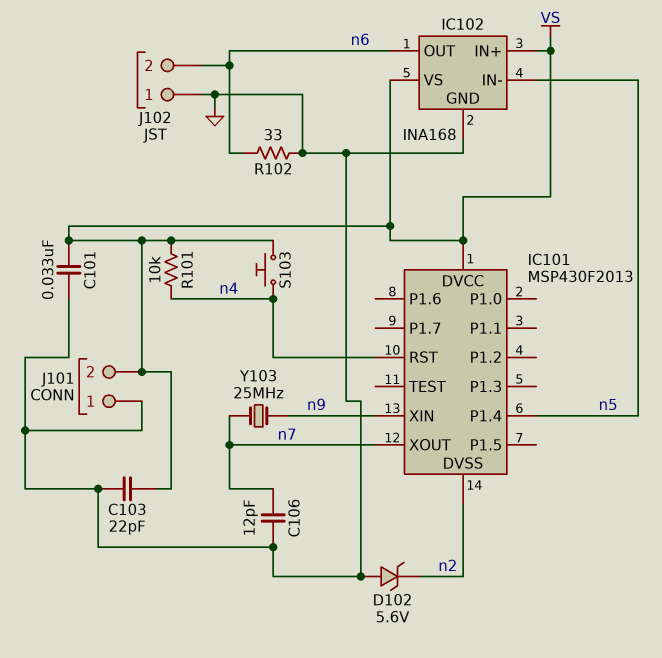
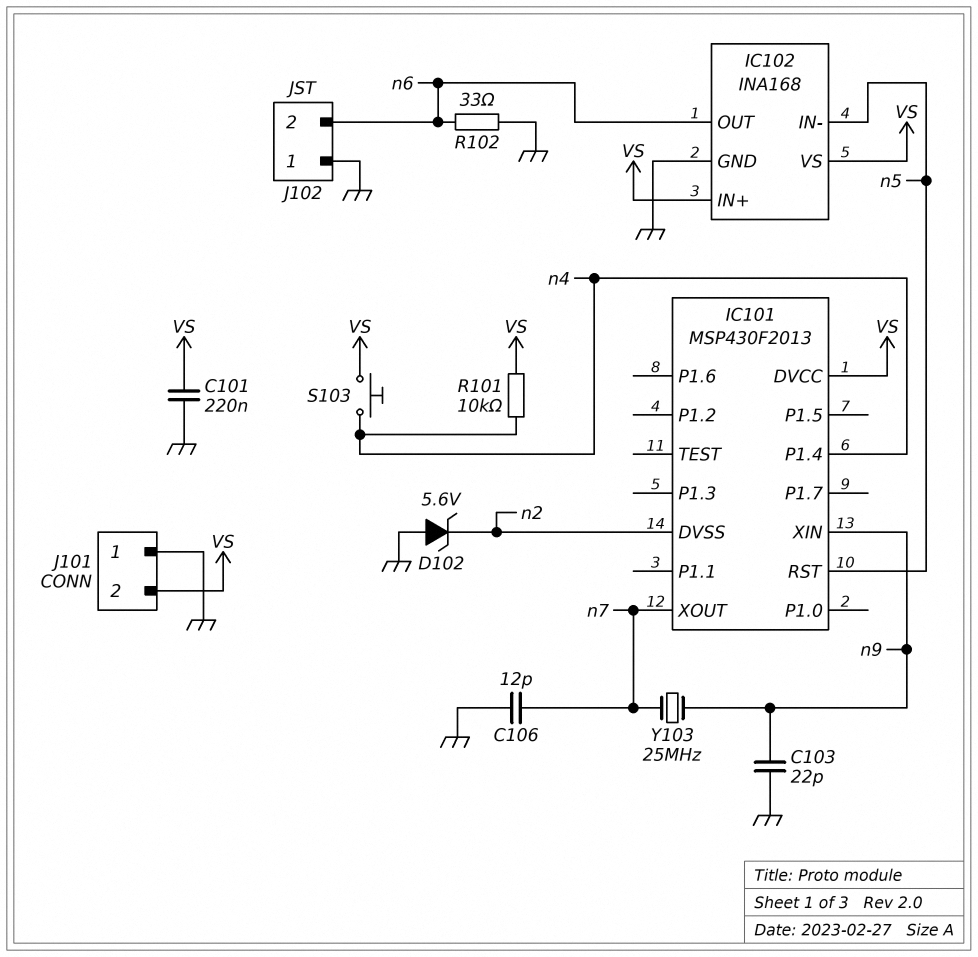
C101: 33nF (GND, VS) -> 220nF (GND, VS)
C103: 22pF (GND, VS) -> 22pF (GND, n9)
IC101 pin P1.4: n5 -> n4
IC101 pin RST: n4 -> n5

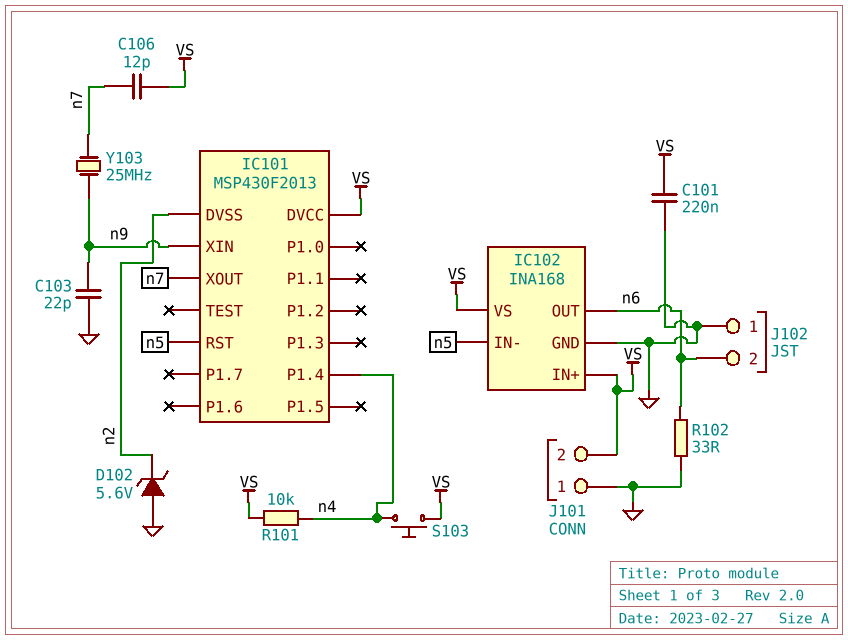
C106: 12pF (GND, n7) -> 12pF (VS, n7)

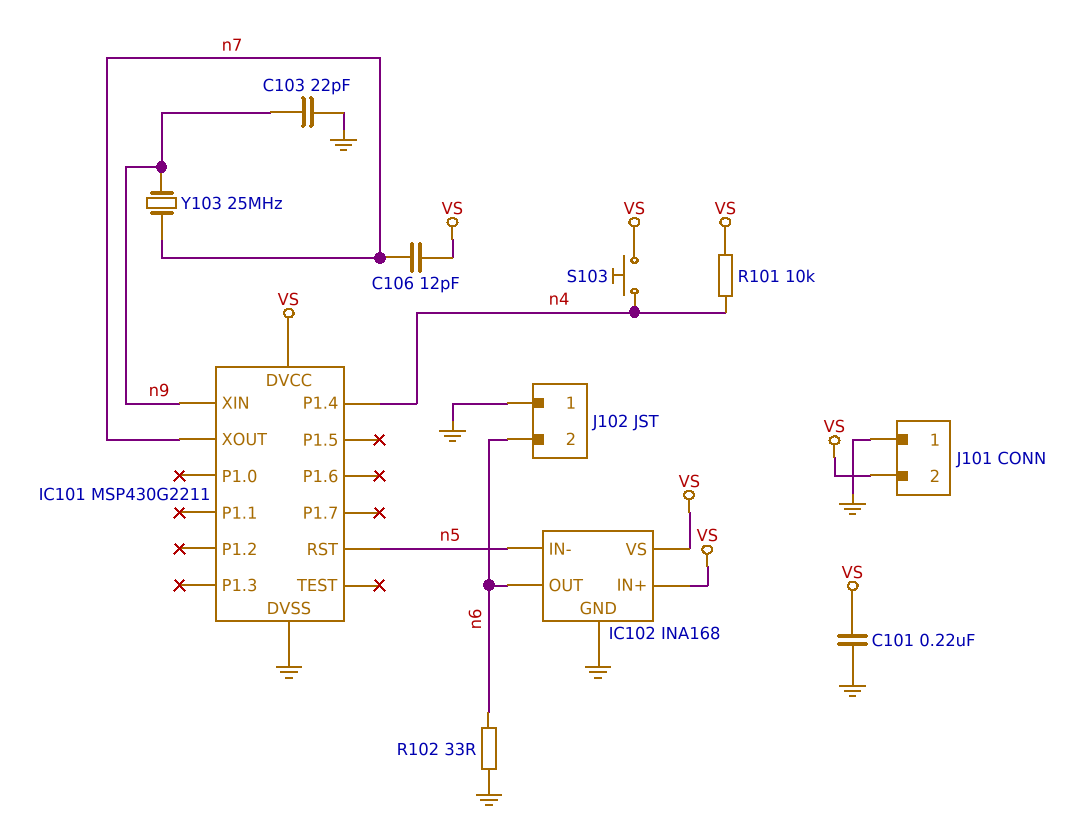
D102: zener 5.6V (A GND, K n2) -> none
IC101: MSP430F2013 -> MSP430G2211
IC101 pin DVSS: n2 -> GND

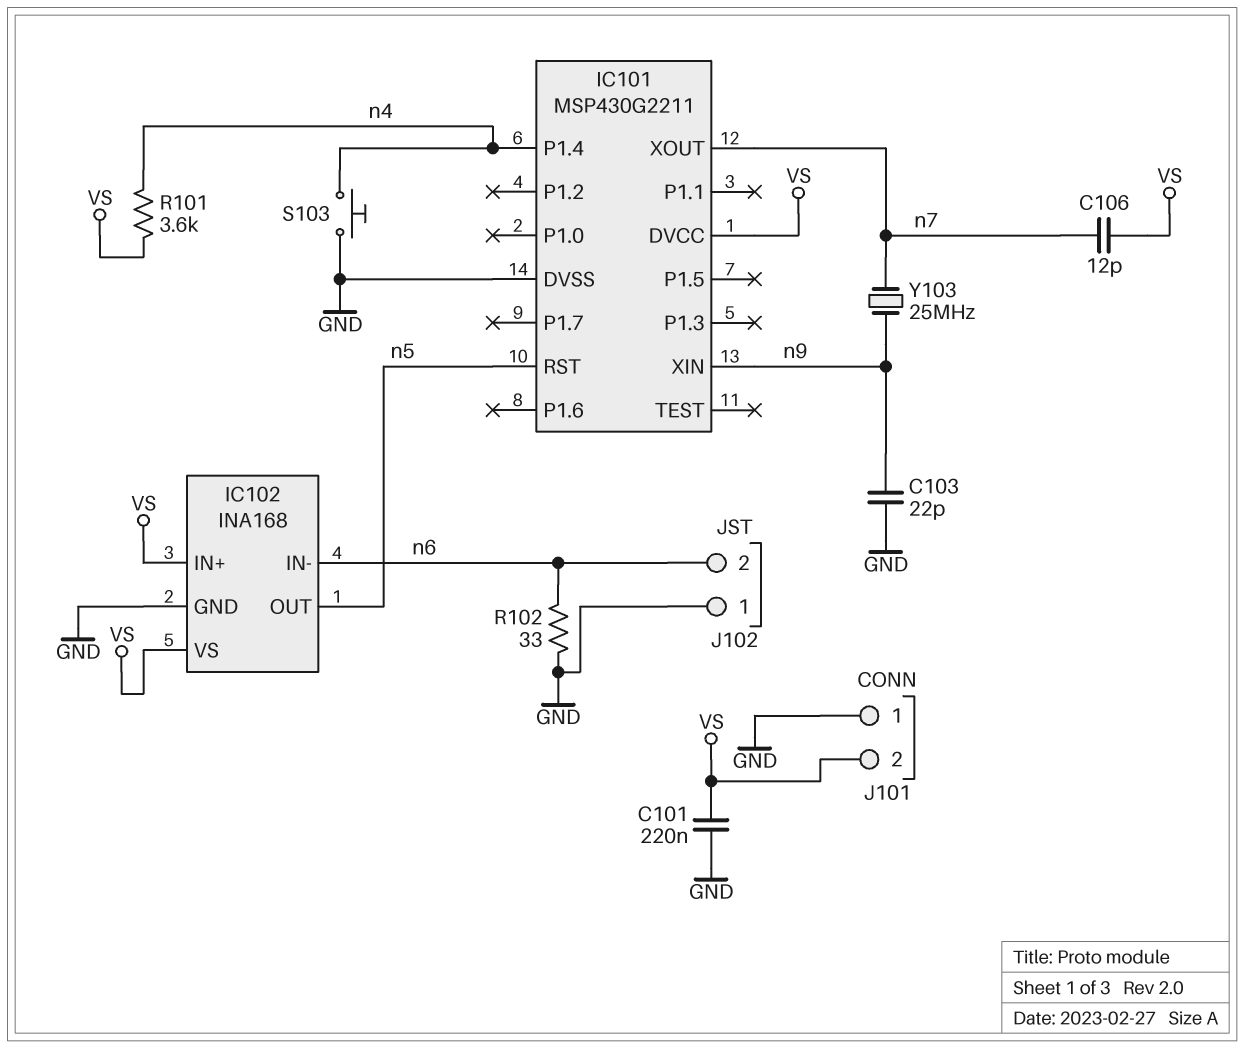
IC102 pin IN-: n5 -> n6
IC102 pin OUT: n6 -> n5
R101: 10k (VS, n4) -> 3.6k (VS, n4)
S103: button (VS, n4) -> button (GND, n4)

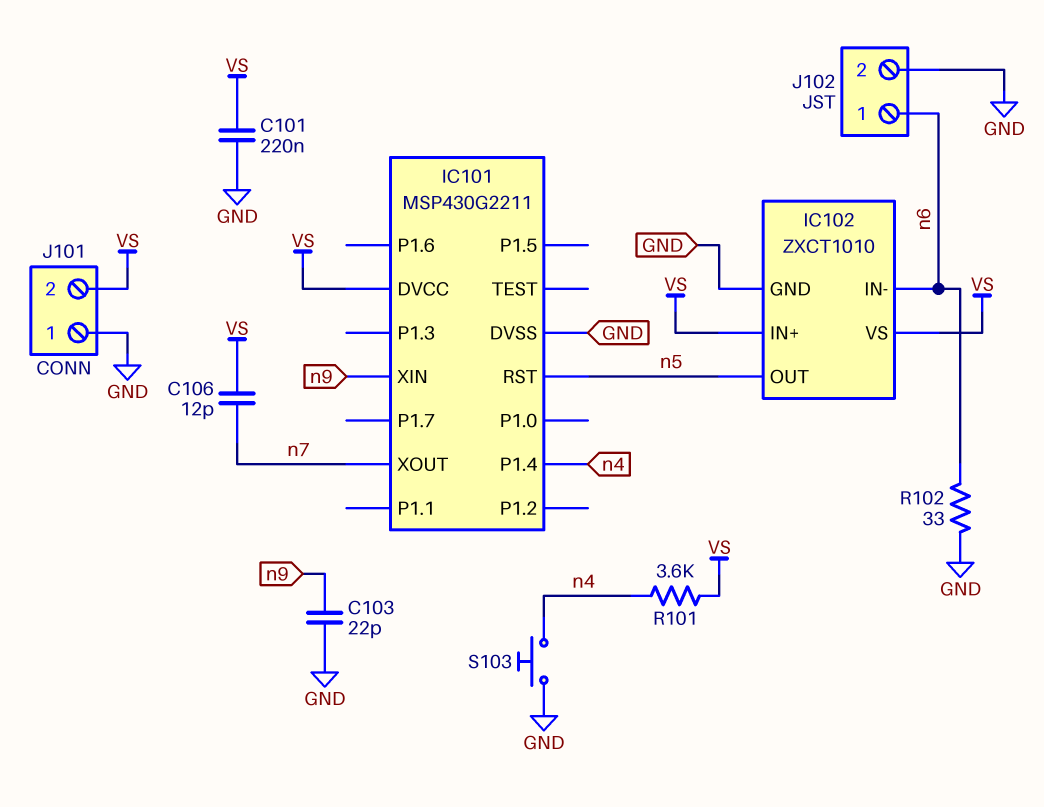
IC102: INA168 -> ZXCT1010
J102 pin 1: GND -> n6
J102 pin 2: n6 -> GND
Y103: 25MHz (n7, n9) -> none

